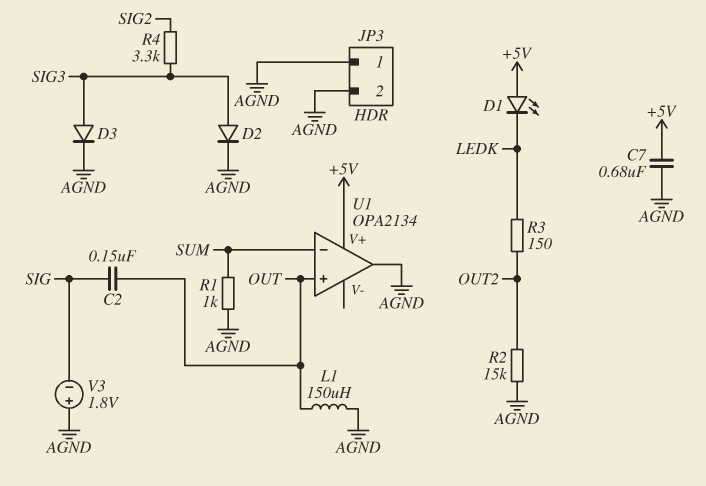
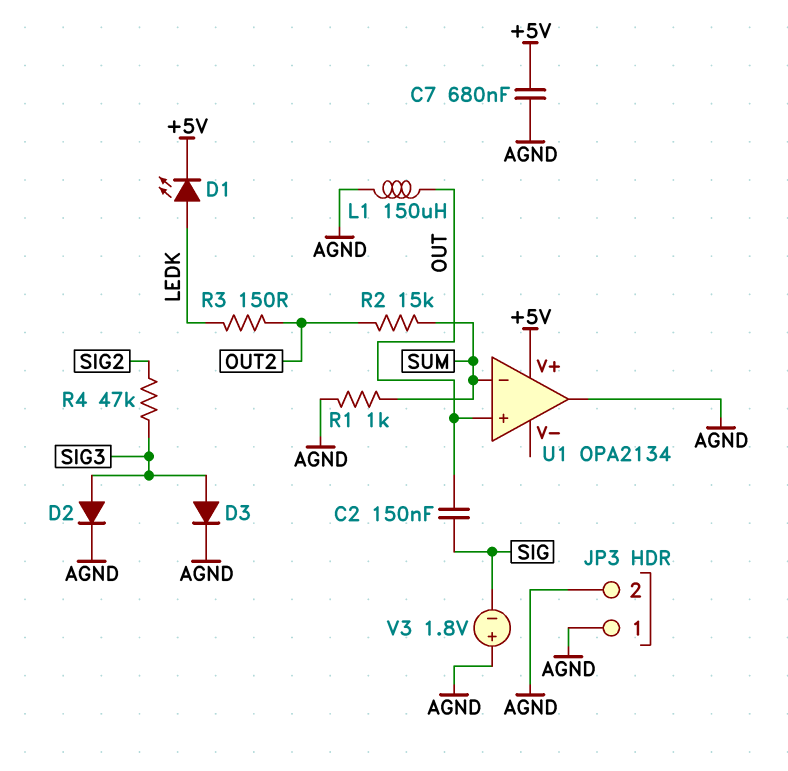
D1: LED (A +5V, K LEDK) -> LED (A LEDK, K +5V)
R2: 15k (AGND, OUT2) -> 15k (OUT2, SUM)
R4: 3.3k (SIG2, SIG3) -> 47k (SIG2, SIG3)

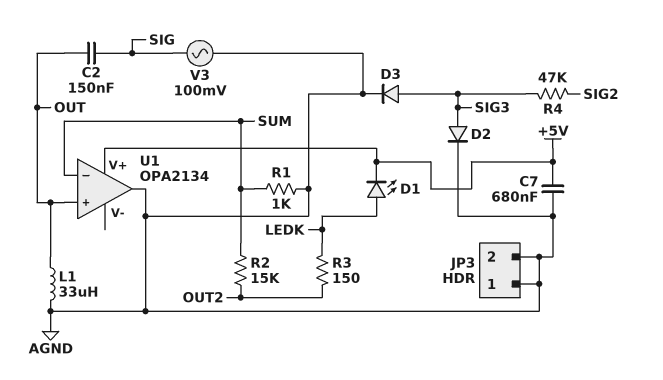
L1: 150uH (AGND, OUT) -> 33uH (AGND, OUT)
V3: 1.8V (plus AGND, minus SIG) -> AC 100mV (AGND, SIG)

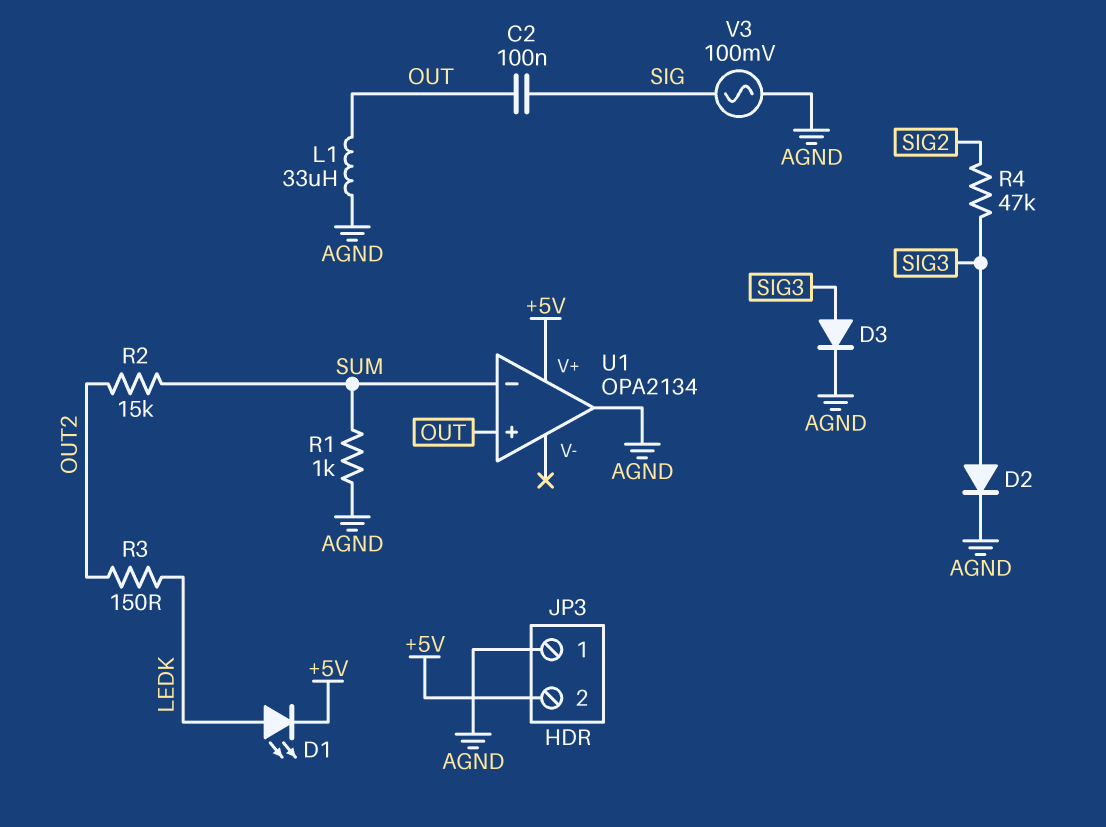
C2: 150nF (OUT, SIG) -> 100nF (OUT, SIG)
C7: 680nF (+5V, AGND) -> none
JP3 pin 2: AGND -> +5V

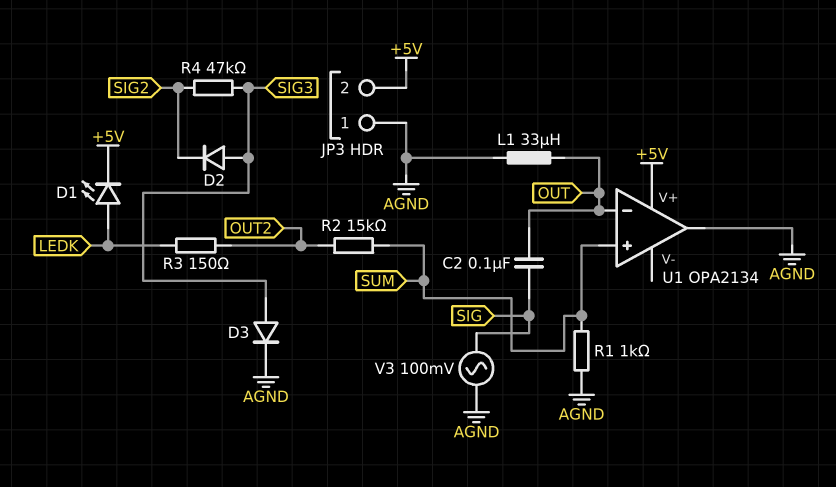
D2: diode (A SIG3, K AGND) -> diode (A SIG3, K SIG2)
U1 pin in+: OUT -> SUM
U1 pin in-: SUM -> OUT

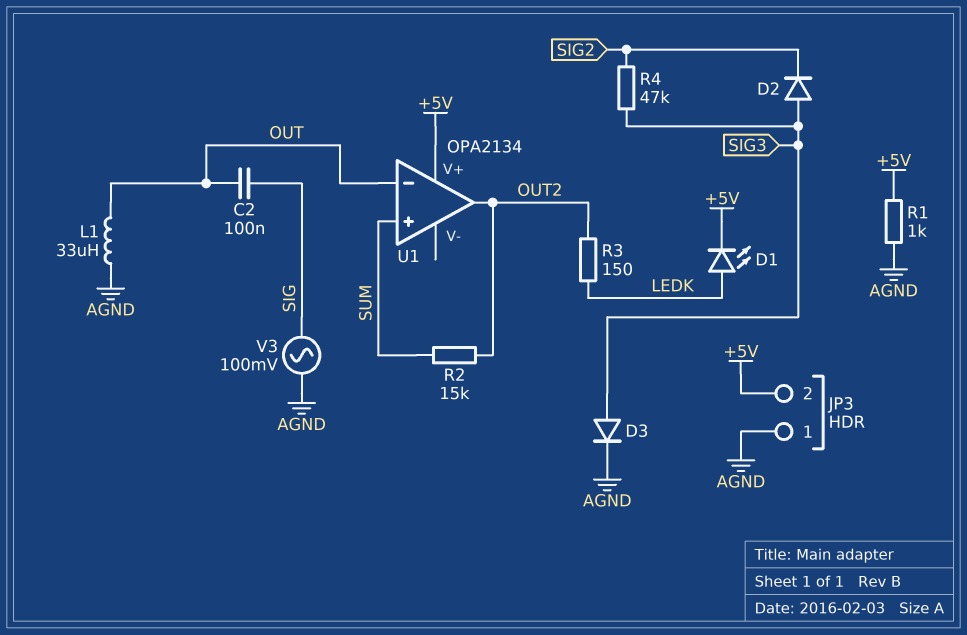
R1: 1k (AGND, SUM) -> 1k (+5V, AGND)
U1 pin out: AGND -> OUT2

